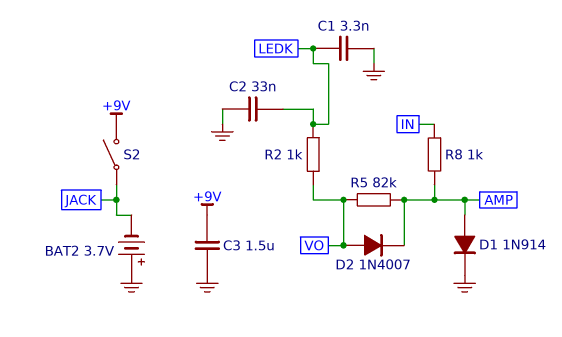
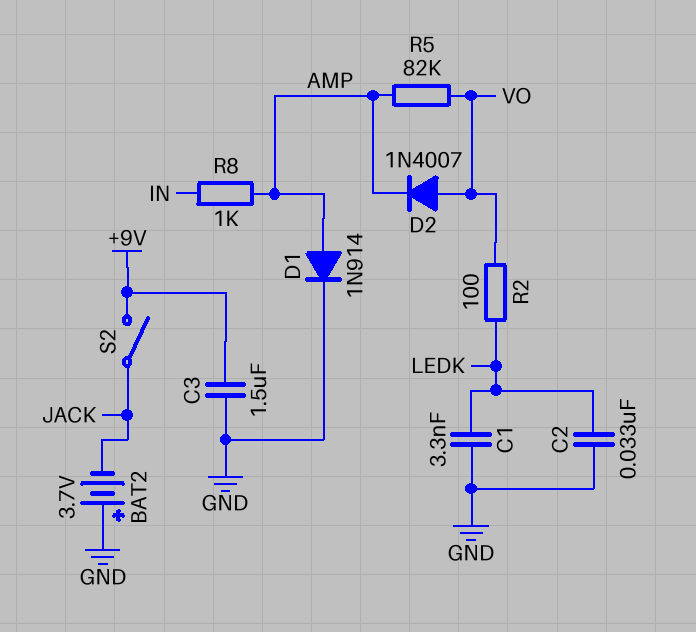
R2: 1k (LEDK, VO) -> 100 (LEDK, VO)

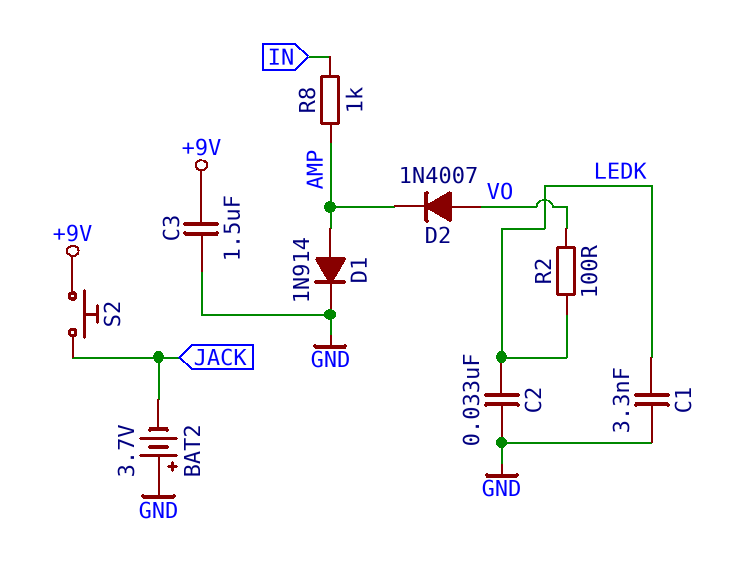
R5: 82k (AMP, VO) -> none
S2: switch (+9V, JACK) -> button (+9V, JACK)

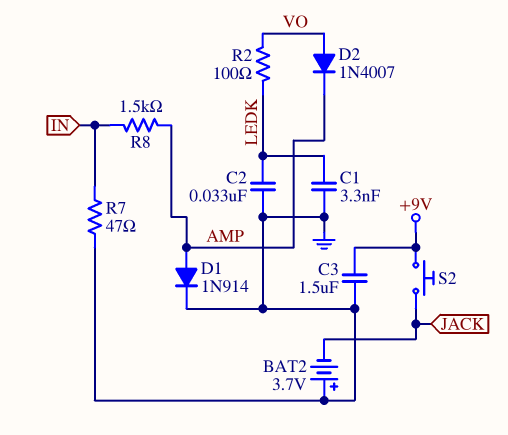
R7: none -> 47 (GND, IN)
R8: 1k (AMP, IN) -> 1.5k (AMP, IN)

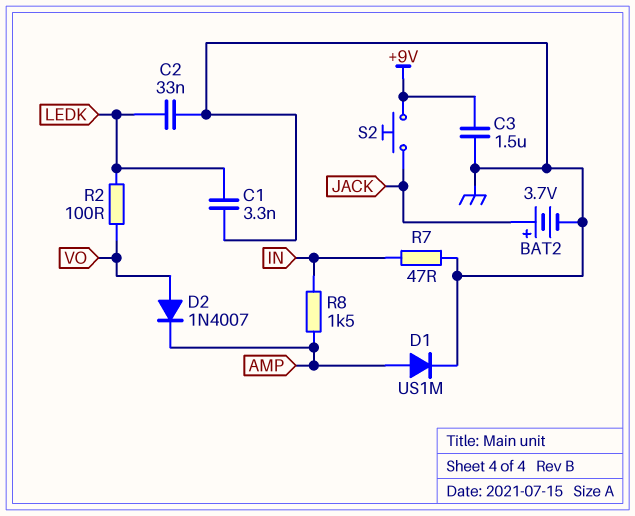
BAT2: 3.7V (plus GND, minus JACK) -> 3.7V (plus JACK, minus GND)
D1: diode 1N914 (A AMP, K GND) -> diode US1M (A AMP, K GND)

